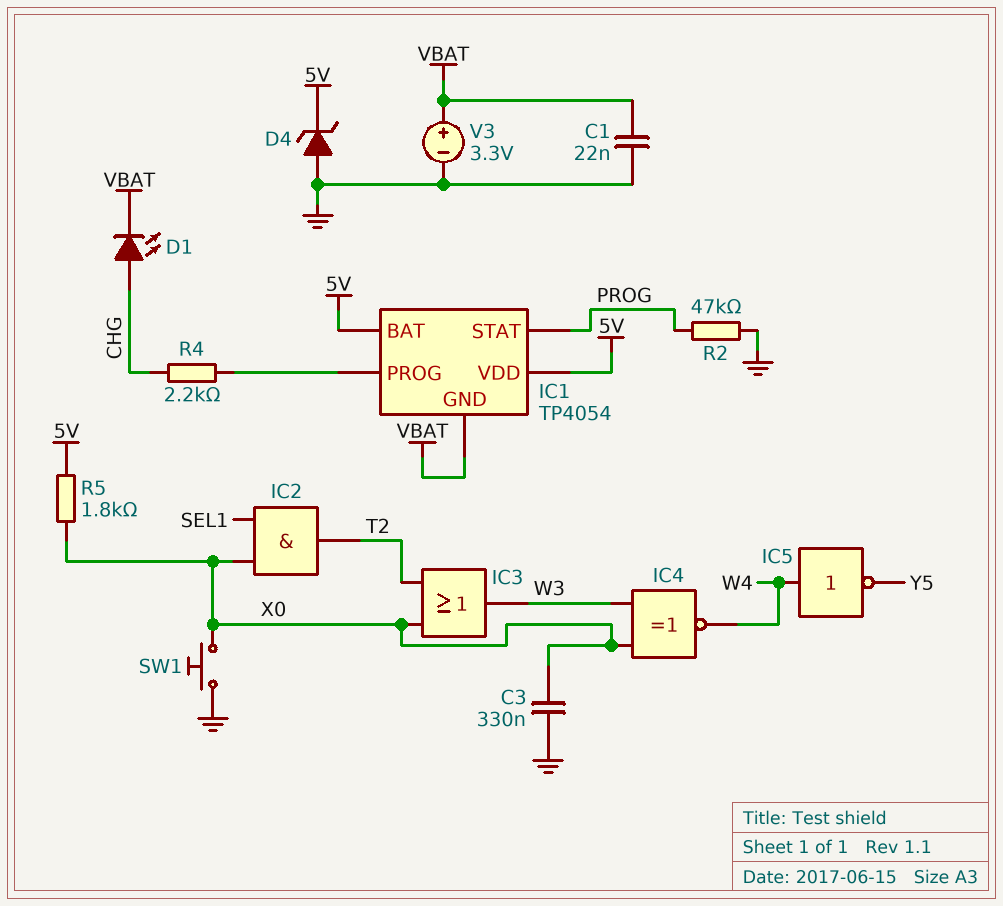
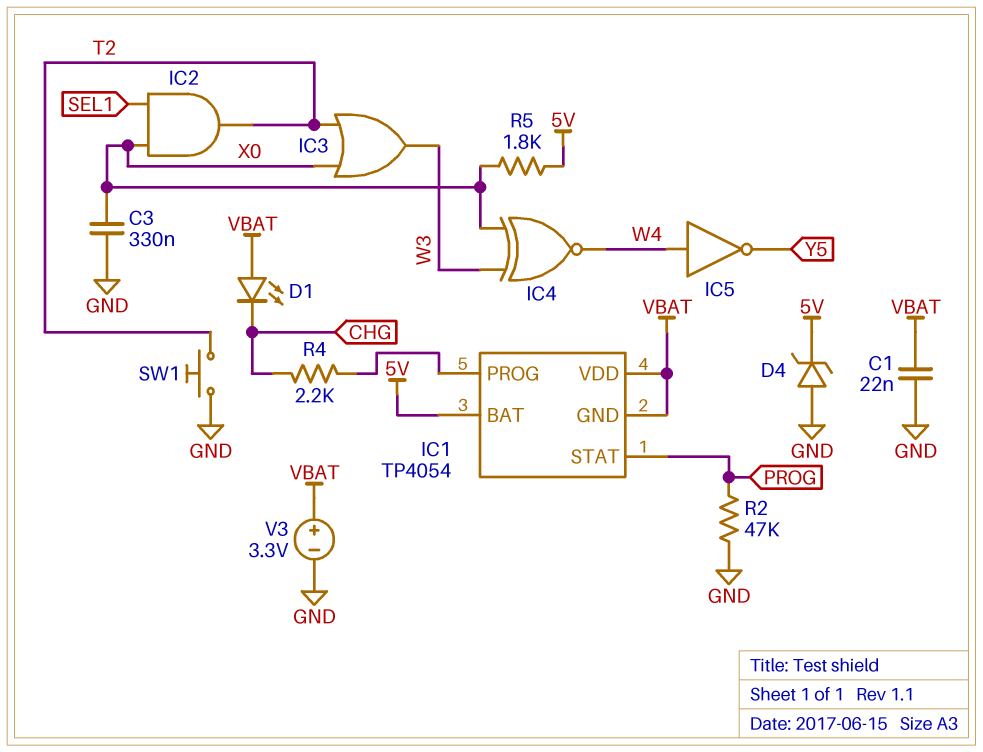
D1: LED (A CHG, K VBAT) -> LED (A VBAT, K CHG)
IC1 pin VDD: 5V -> VBAT
SW1: button (GND, X0) -> button (GND, T2)

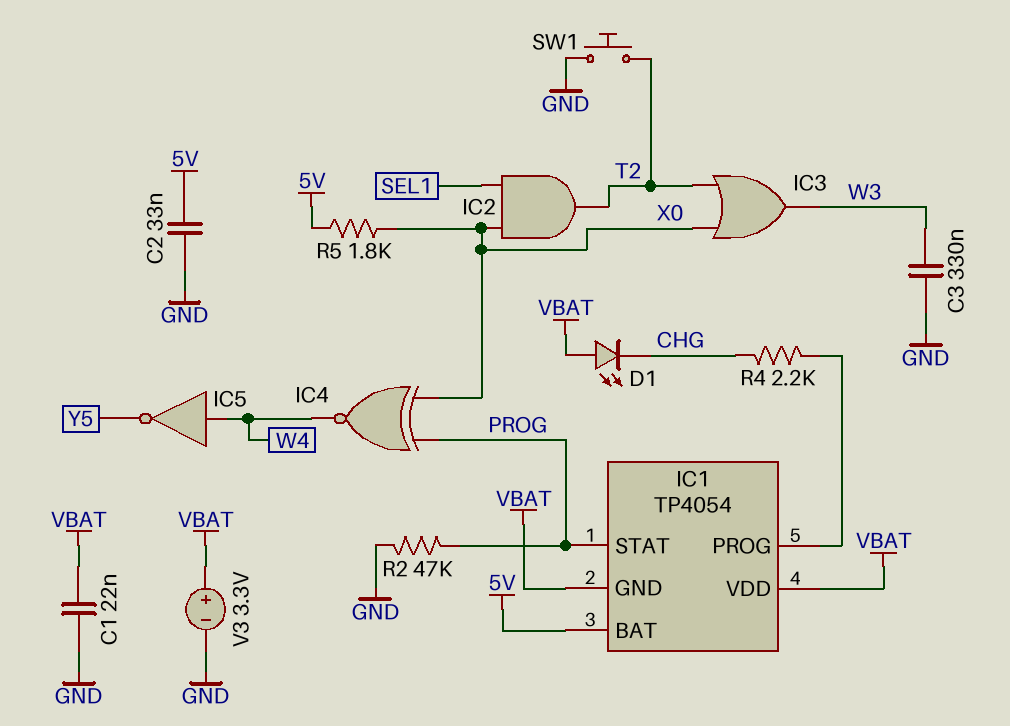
C2: none -> 33nF (5V, GND)
C3: 330nF (GND, X0) -> 330nF (GND, W3)
D4: zener (A GND, K 5V) -> none
IC4: XNOR (in W3, in X0, out W4) -> XNOR (in PROG, in X0, out W4)

